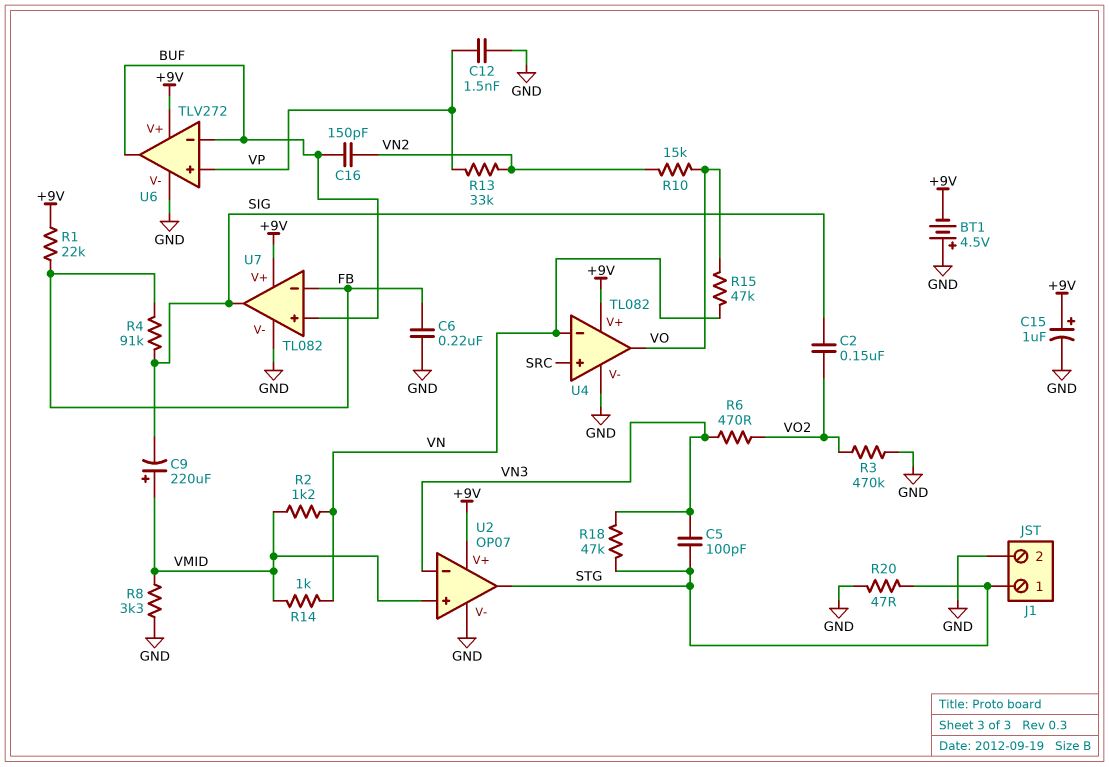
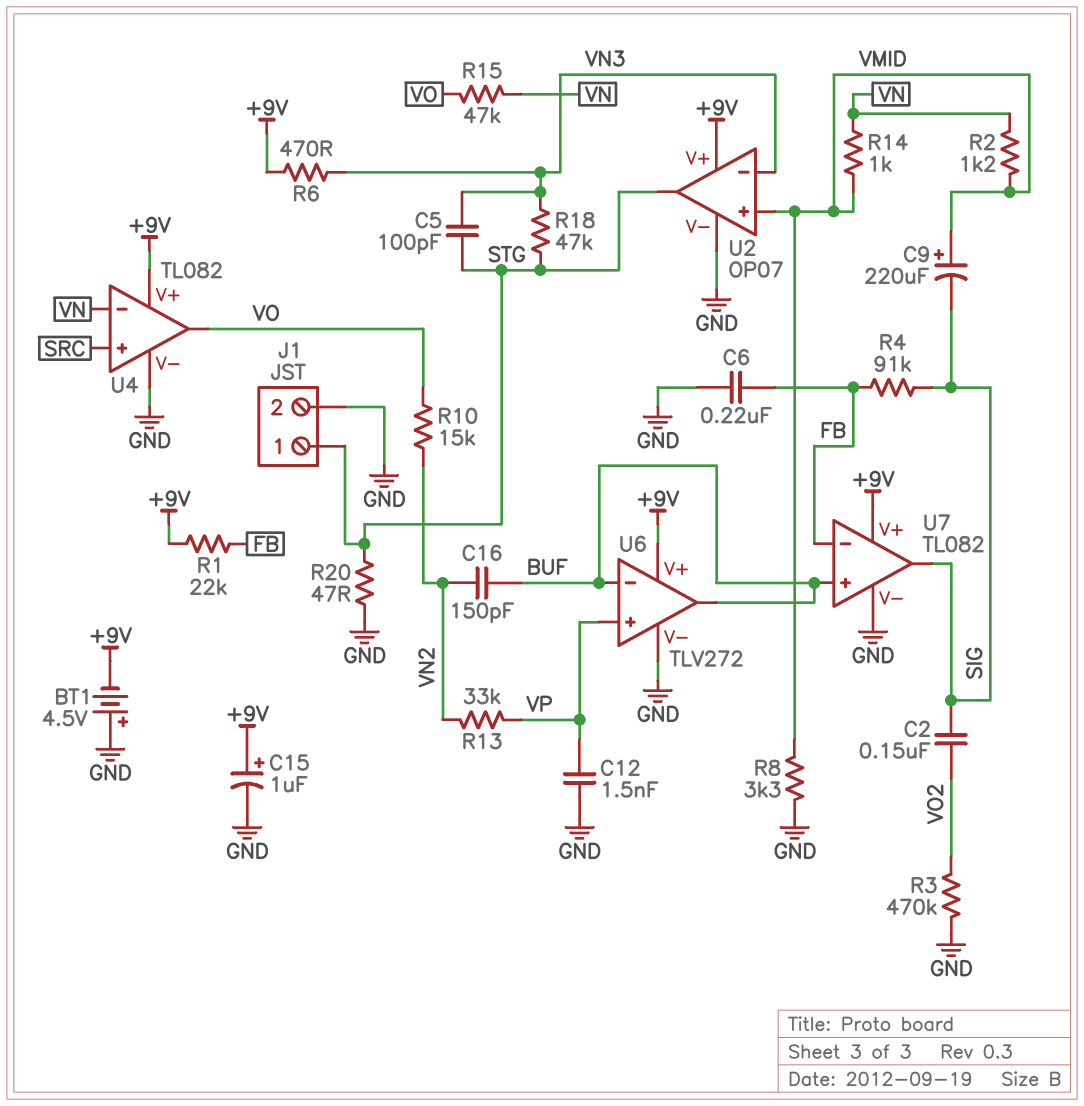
R6: 470 (VN3, VO2) -> 470 (+9V, VN3)

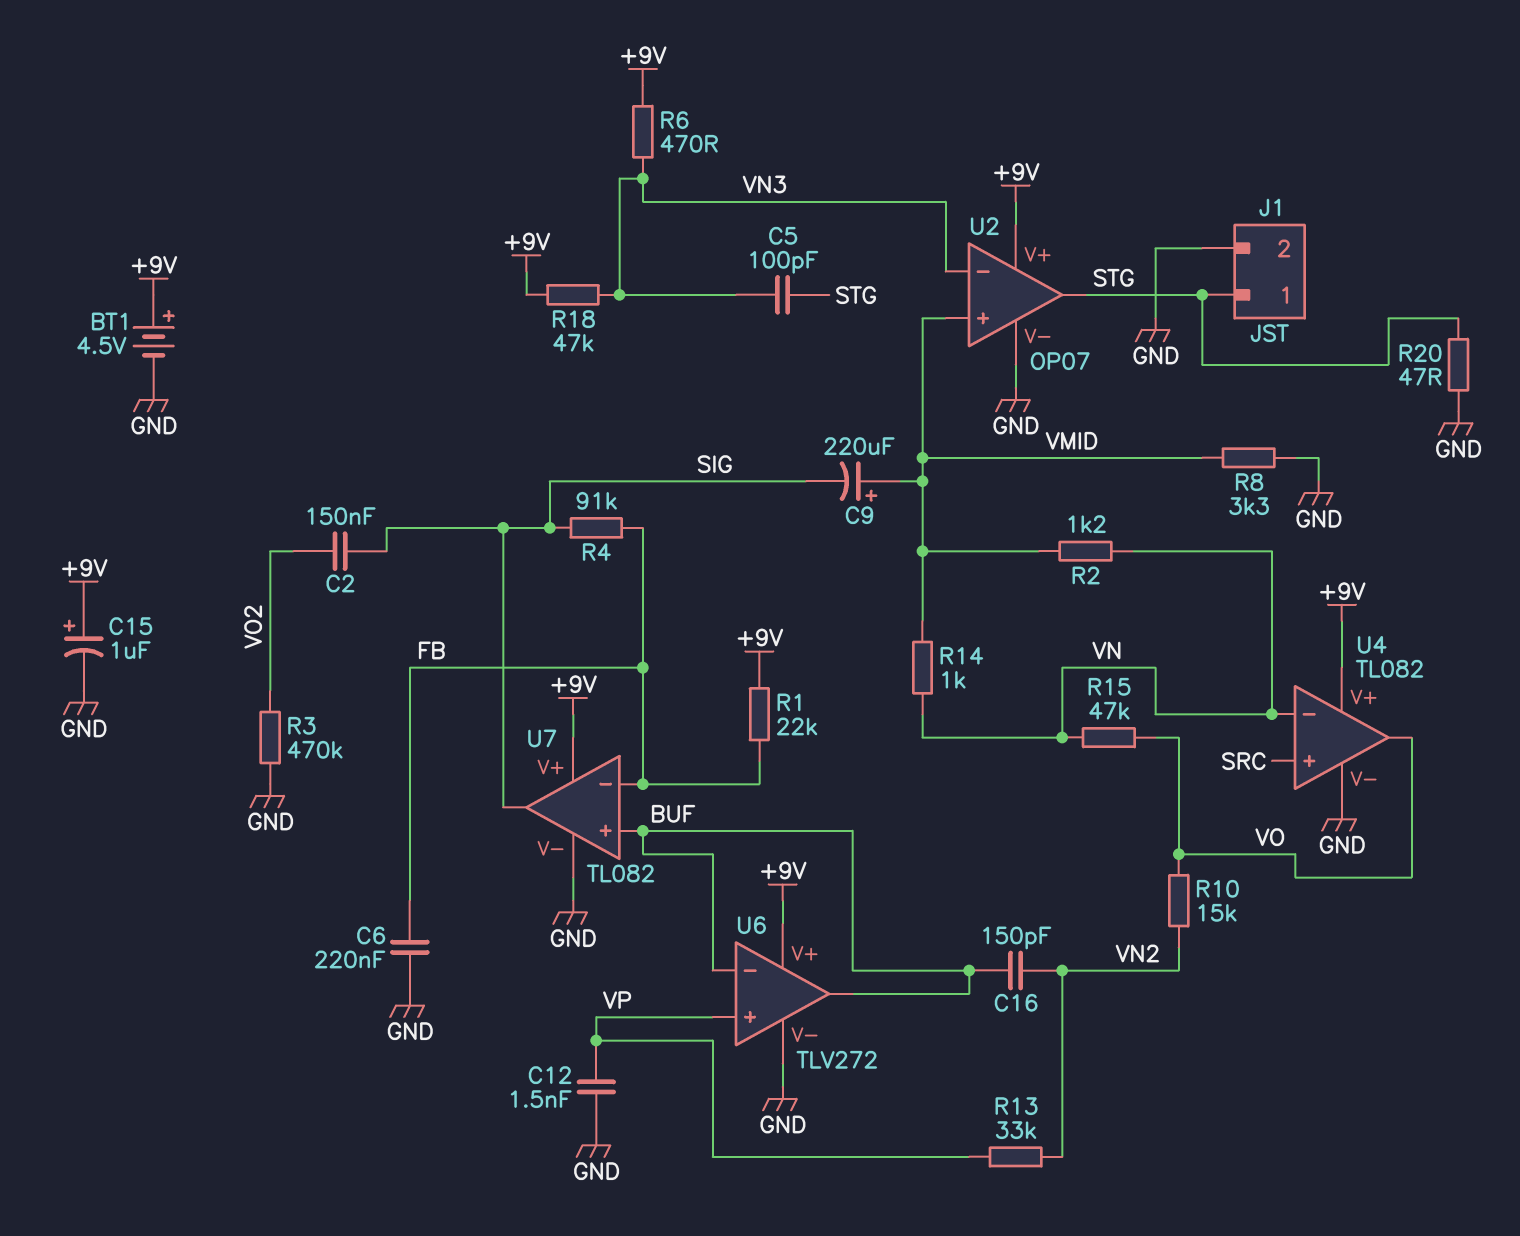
BT1: 4.5V (plus GND, minus +9V) -> 4.5V (plus +9V, minus GND)
R18: 47k (STG, VN3) -> 47k (+9V, VN3)

